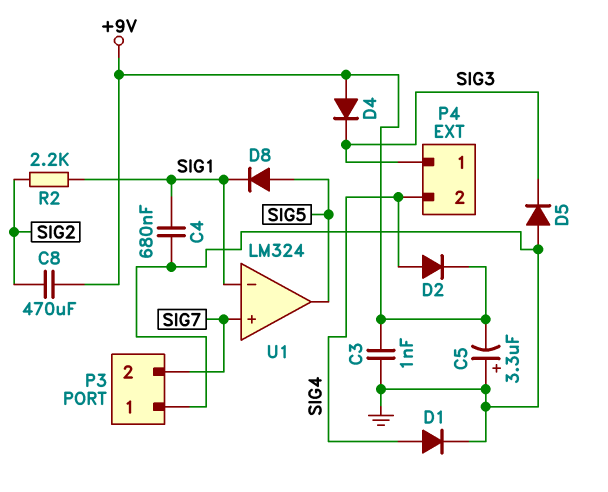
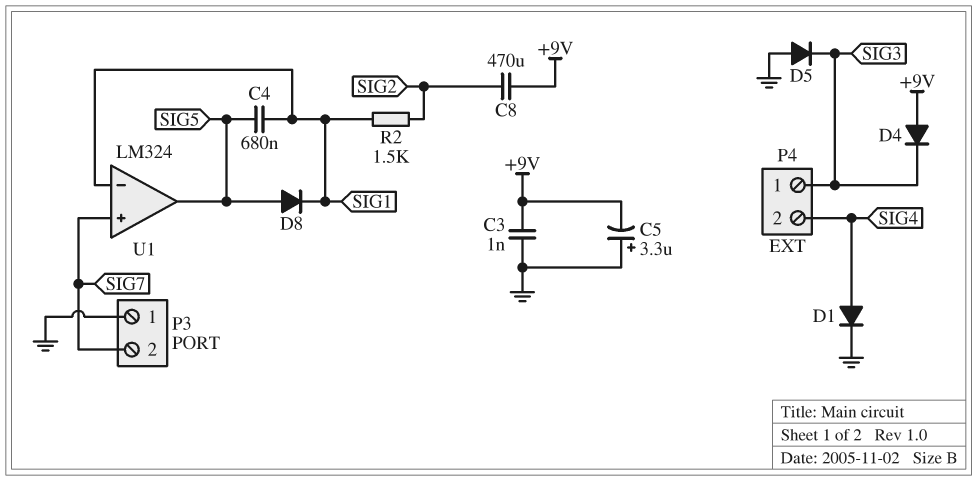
C4: 680nF (GND, SIG1) -> 680nF (SIG1, SIG5)
D2: diode (A SIG4, K +9V) -> none
R2: 2.2k (SIG1, SIG2) -> 1.5k (SIG1, SIG2)

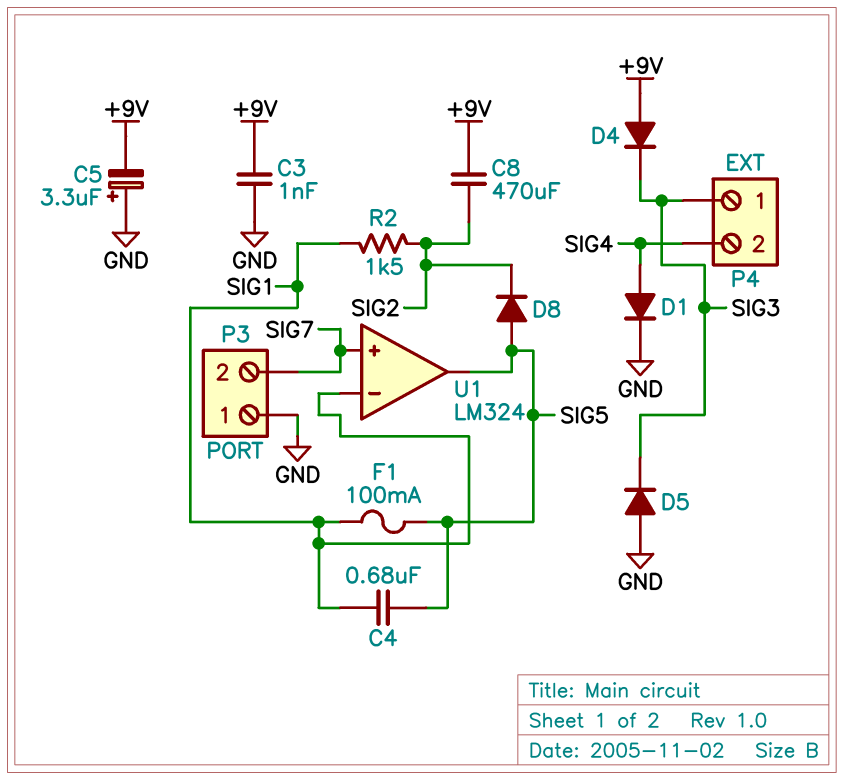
D8: diode (A SIG5, K SIG1) -> diode (A SIG5, K SIG2)
F1: none -> 100mA (SIG1, SIG5)

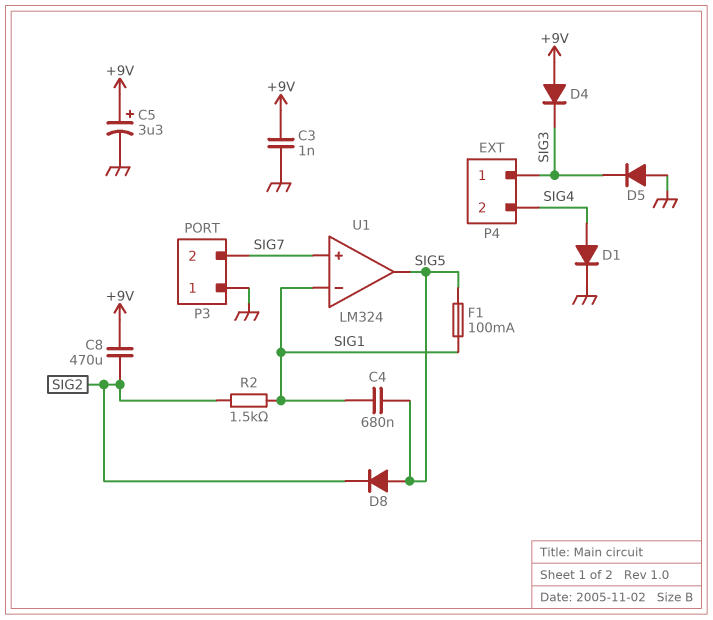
C5: 3.3uF (plus GND, minus +9V) -> 3.3uF (plus +9V, minus GND)

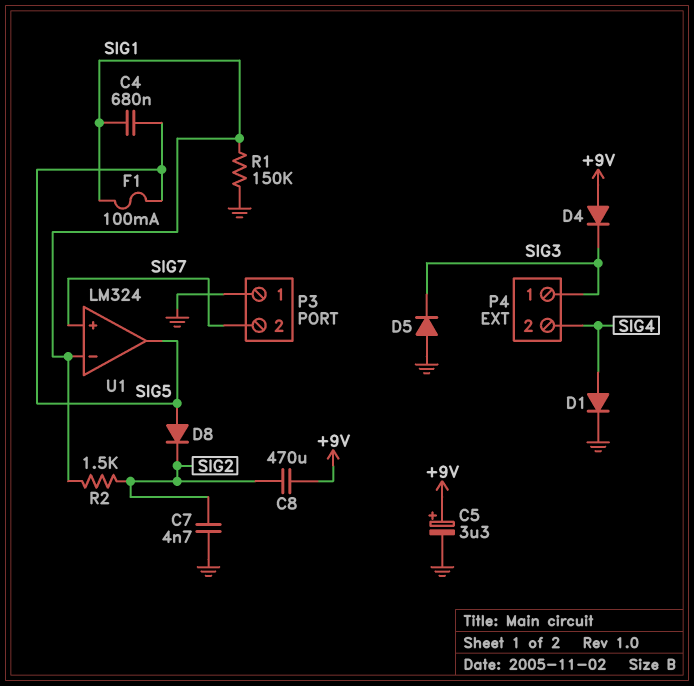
C3: 1nF (+9V, GND) -> none
C7: none -> 4.7nF (GND, SIG2)
R1: none -> 150k (GND, SIG1)

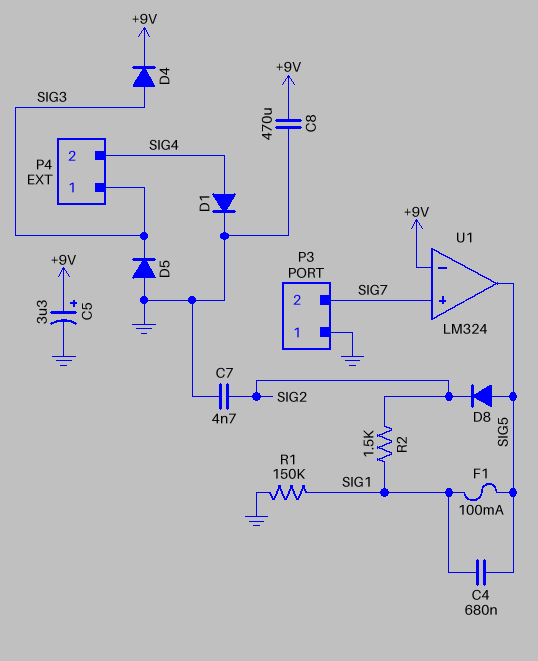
C8: 470uF (+9V, SIG2) -> 470uF (+9V, GND)
D4: diode (A +9V, K SIG3) -> diode (A SIG3, K +9V)
U1 pin in-: SIG1 -> +9V

